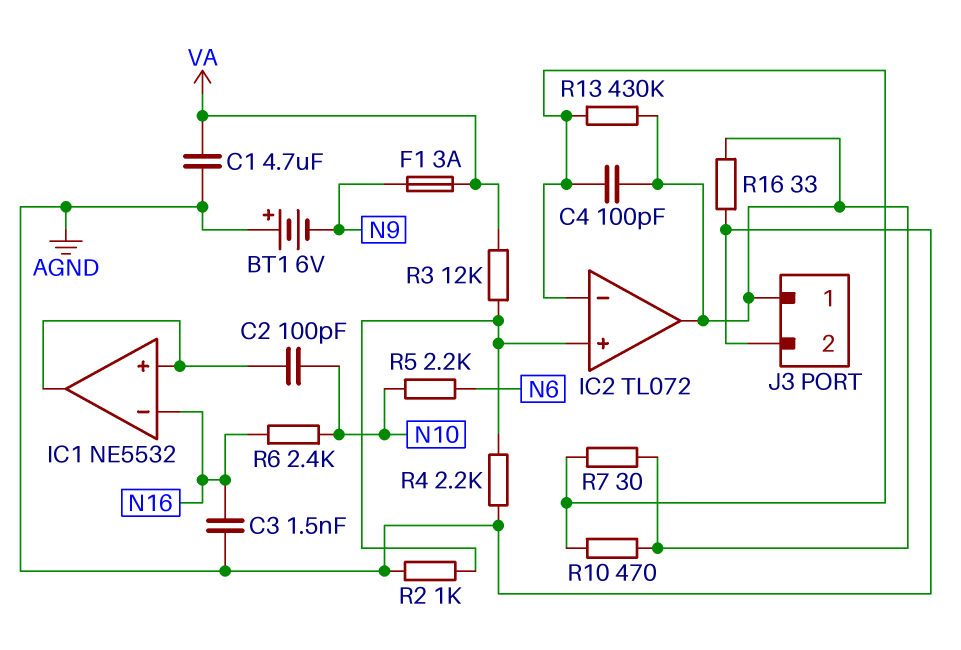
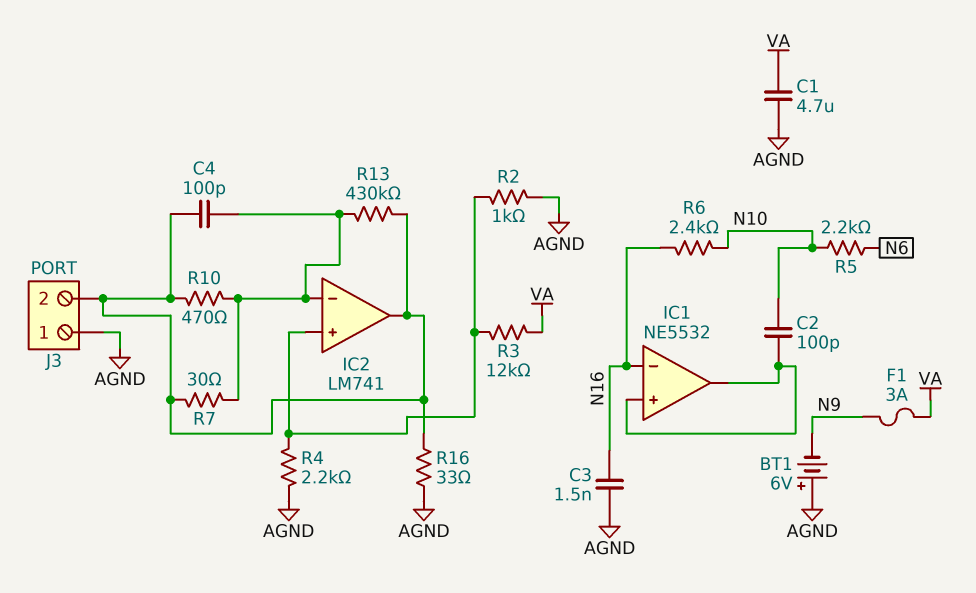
IC2: TL072 -> LM741
J3 pin 1: IC2/out -> AGND
J3 pin 2: AGND -> IC2/out

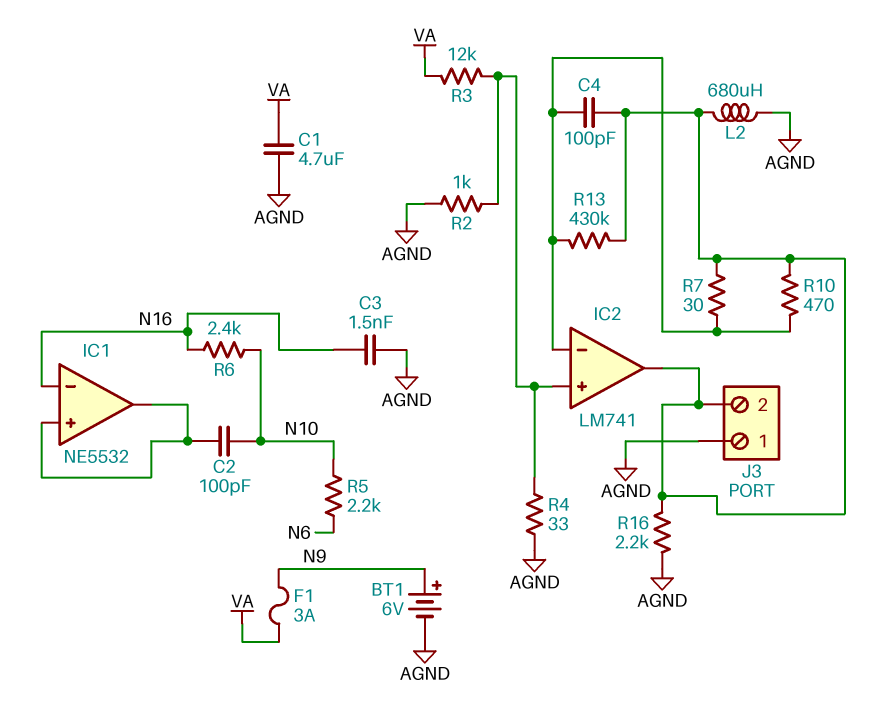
BT1: 6V (plus AGND, minus N9) -> 6V (plus N9, minus AGND)
L2: none -> 680uH (AGND, IC2/out)
R4: 2.2k (AGND, IC2/in+) -> 33 (AGND, IC2/in+)
R16: 33 (AGND, IC2/out) -> 2.2k (AGND, IC2/out)

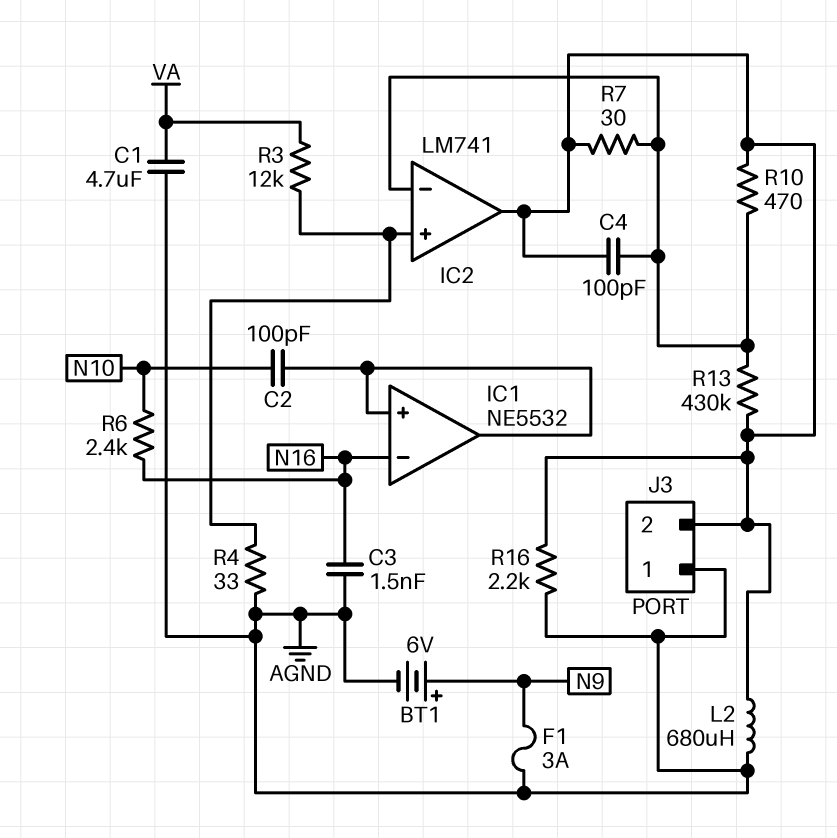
F1: 3A (N9, VA) -> 3A (AGND, N9)
R2: 1k (AGND, IC2/in+) -> none
R5: 2.2k (N6, N10) -> none

